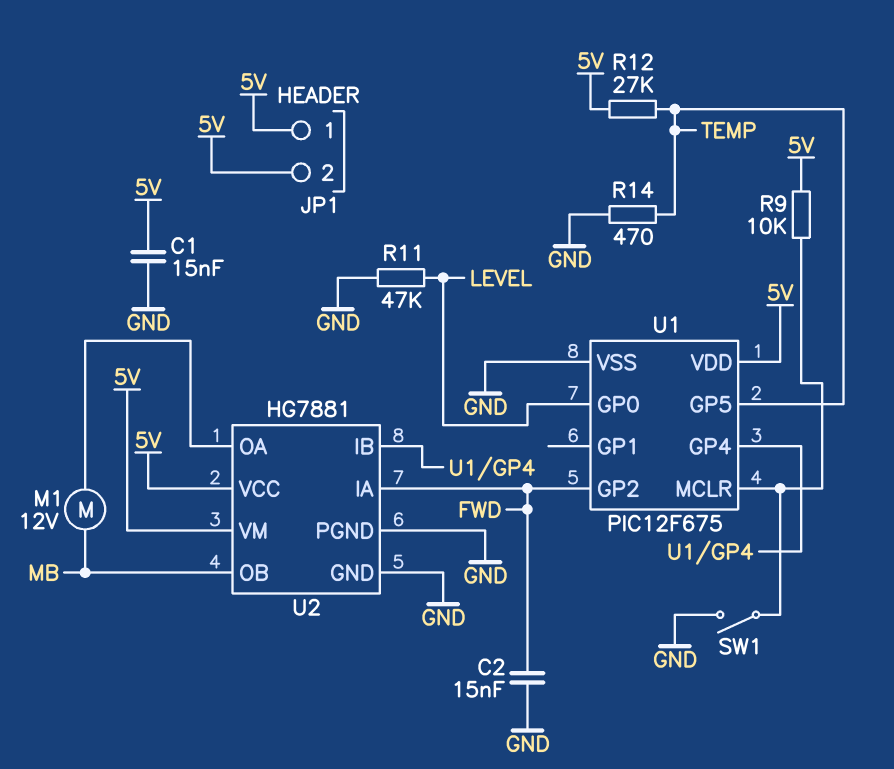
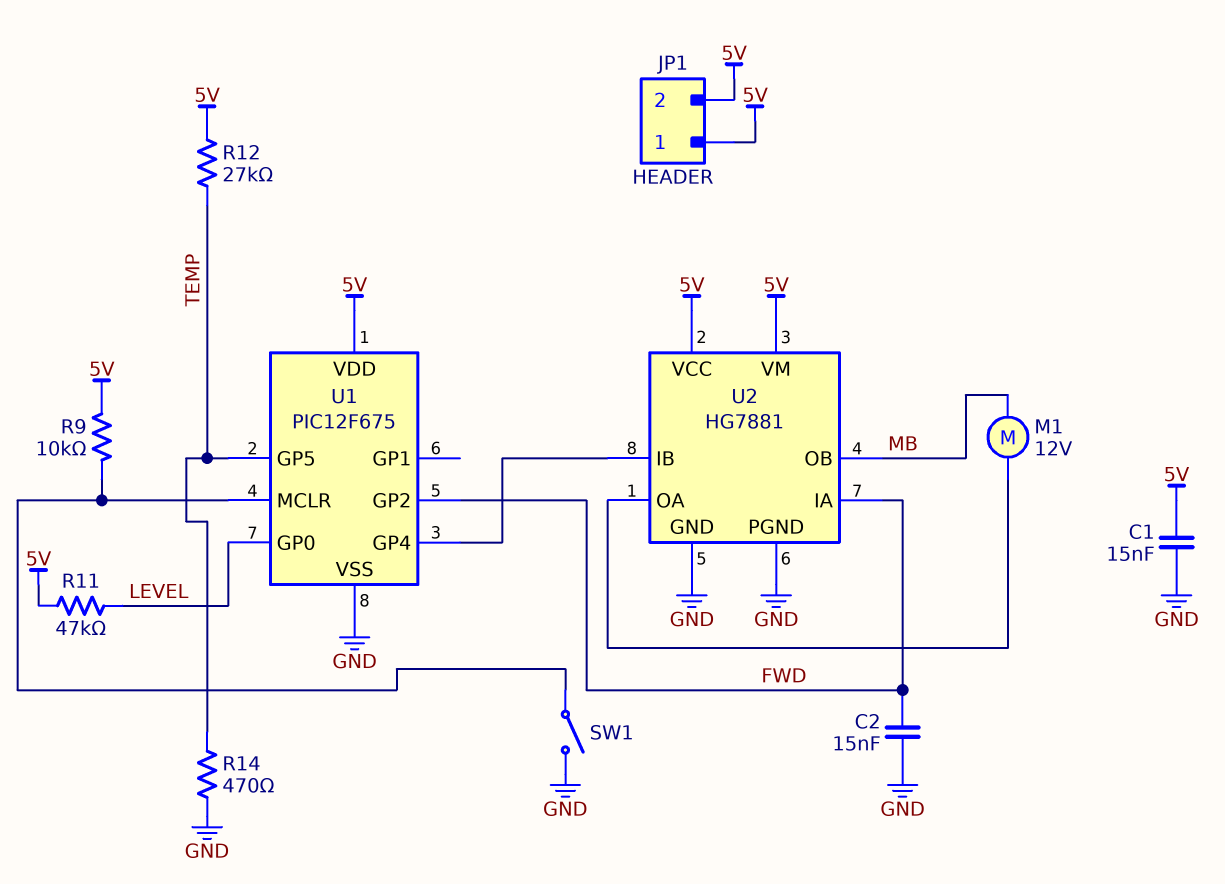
R11: 47k (GND, LEVEL) -> 47k (5V, LEVEL)

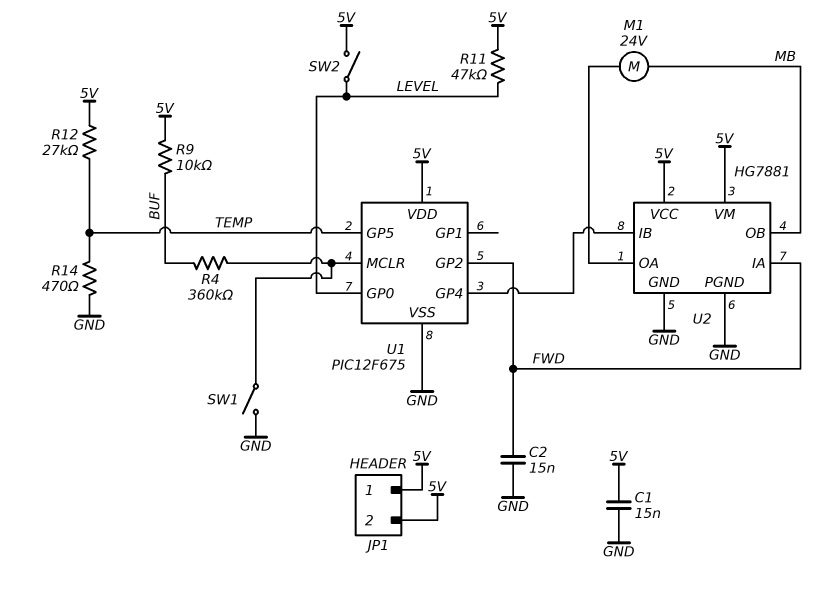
M1: motor 12V (MB, U2/OA) -> motor 24V (MB, U2/OA)
R4: none -> 360k (BUF, U1/MCLR)
R9: 10k (5V, U1/MCLR) -> 10k (5V, BUF)
SW2: none -> switch (5V, LEVEL)

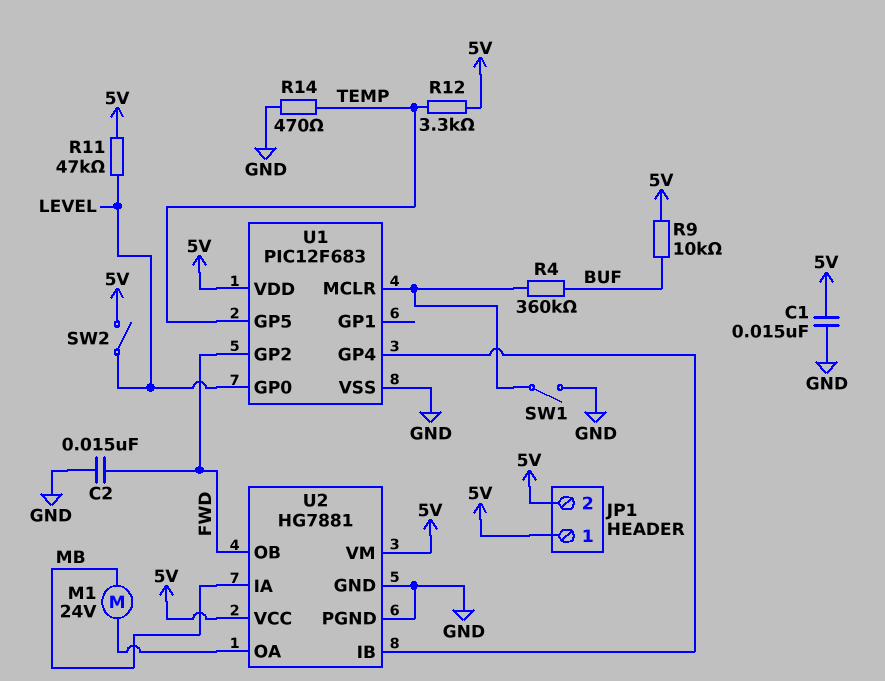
R12: 27k (5V, TEMP) -> 3.3k (5V, TEMP)
U1: PIC12F675 -> PIC12F683
U2 pin IA: FWD -> MB
U2 pin OB: MB -> FWD

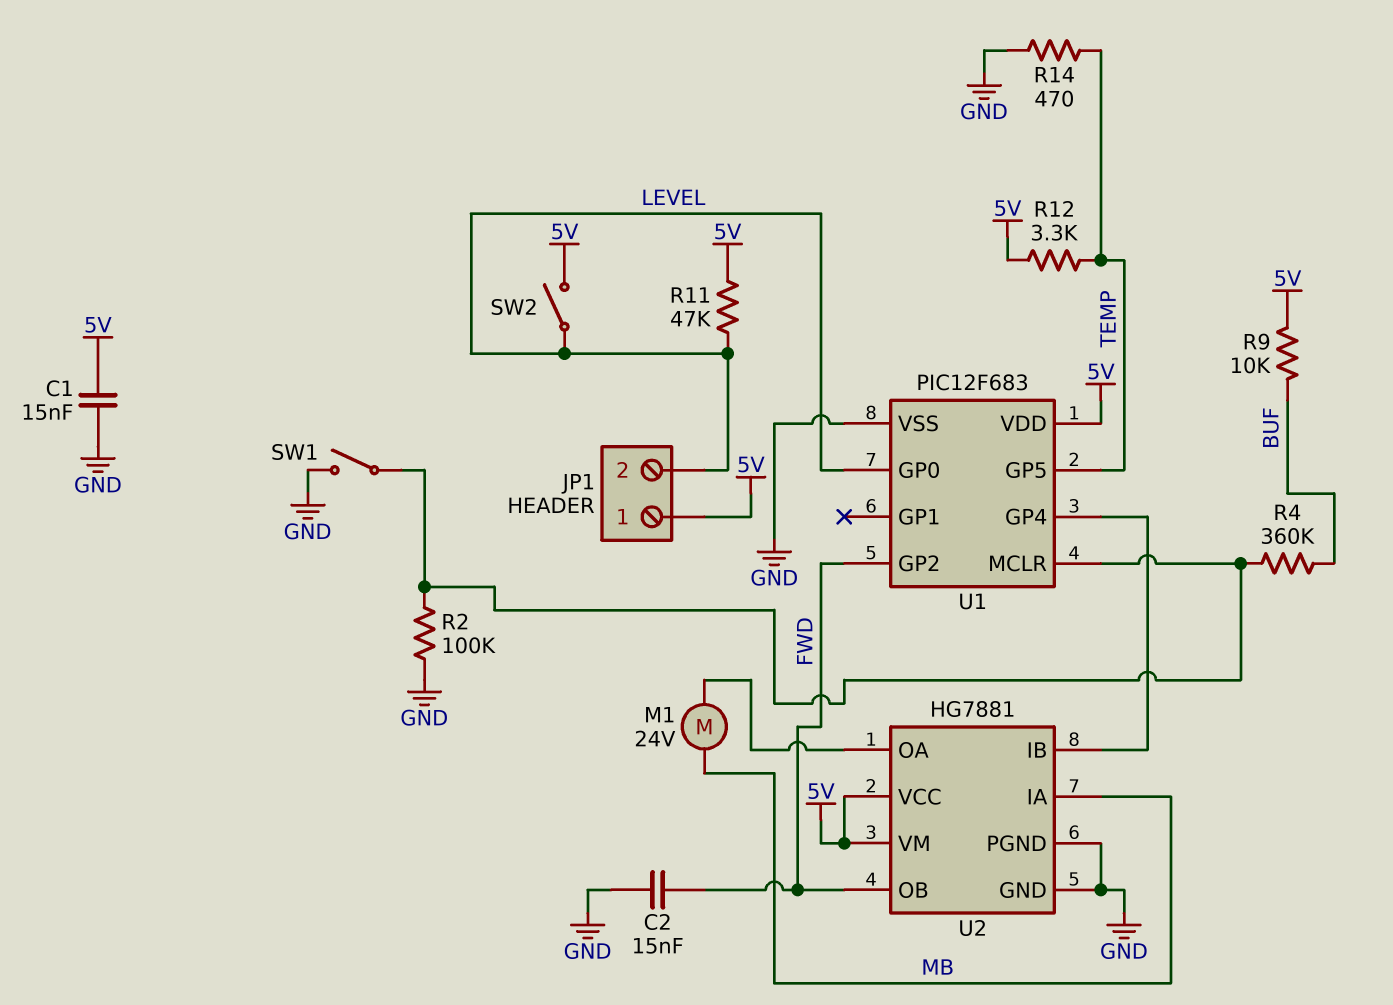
JP1 pin 2: 5V -> LEVEL
R2: none -> 100k (GND, U1/MCLR)

